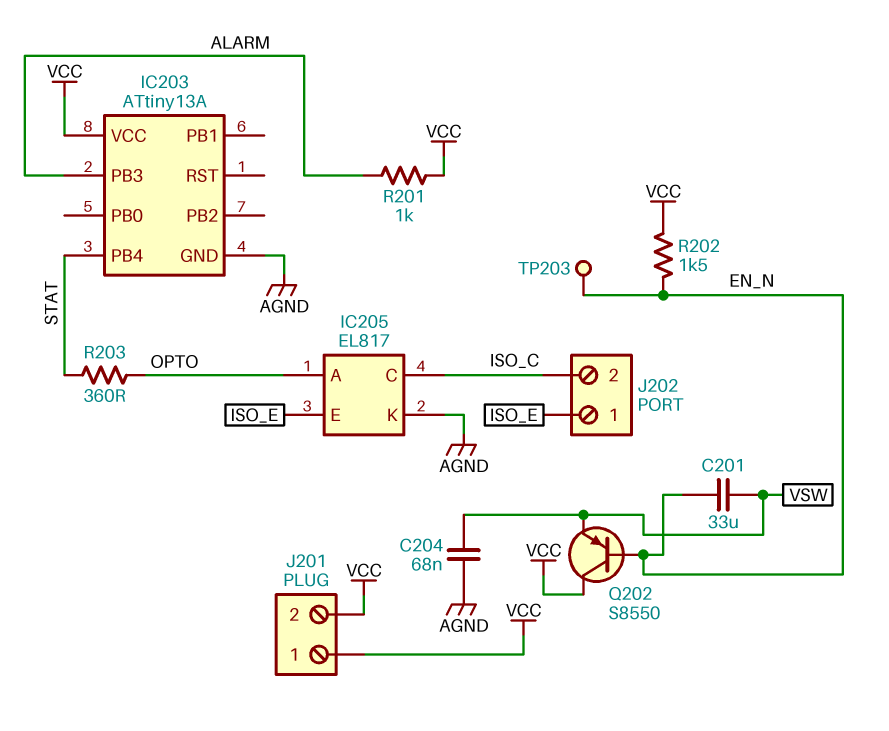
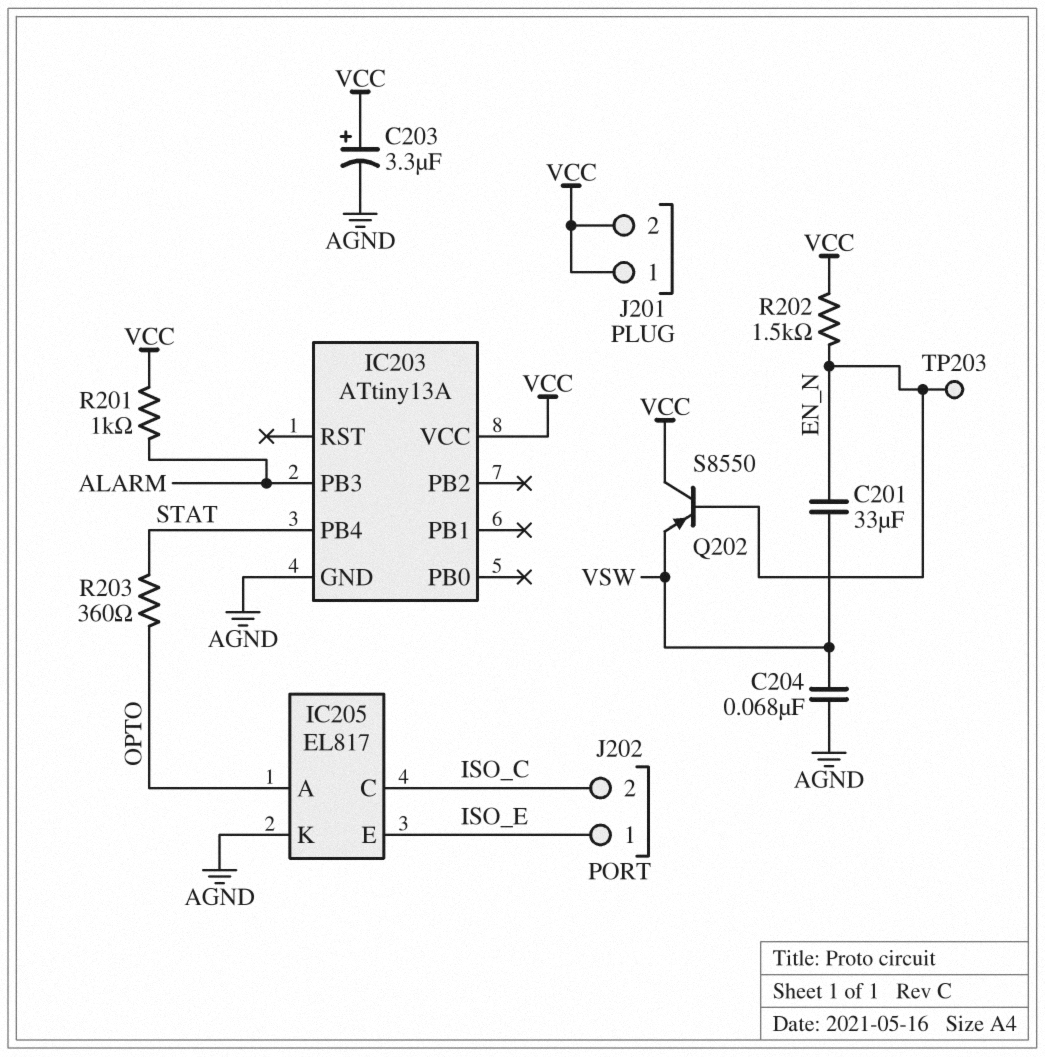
C203: none -> 3.3uF (plus VCC, minus AGND)

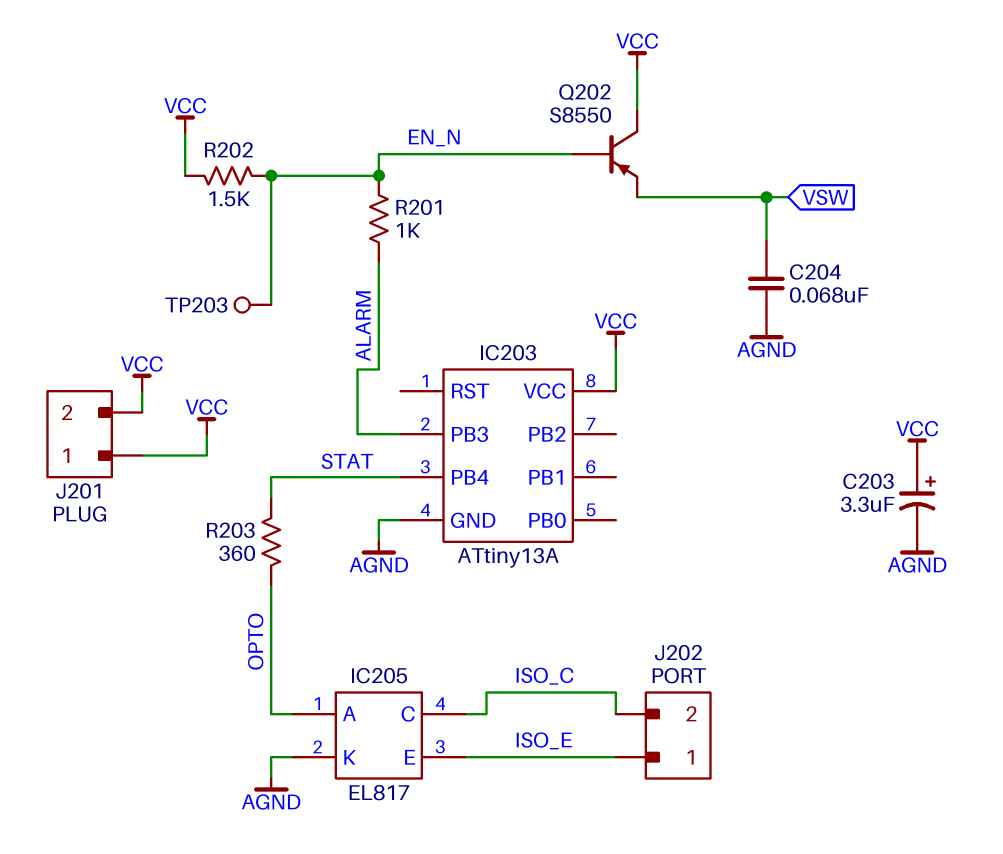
C201: 33uF (EN_N, VSW) -> none
R201: 1k (ALARM, VCC) -> 1k (ALARM, EN_N)

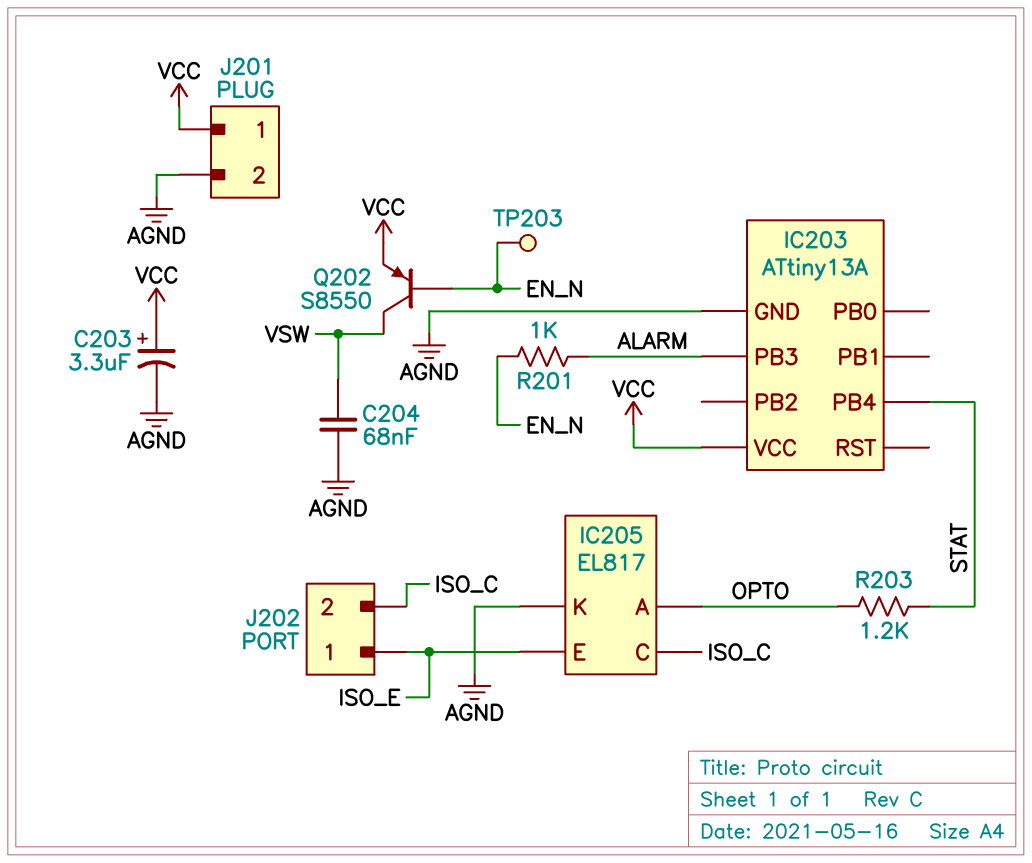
J201 pin 2: VCC -> AGND
Q202: PNP S8550 (B EN_N, C VCC, E VSW) -> PNP S8550 (B EN_N, C VSW, E VCC)
R202: 1.5k (EN_N, VCC) -> none
R203: 360 (OPTO, STAT) -> 1.2k (OPTO, STAT)

